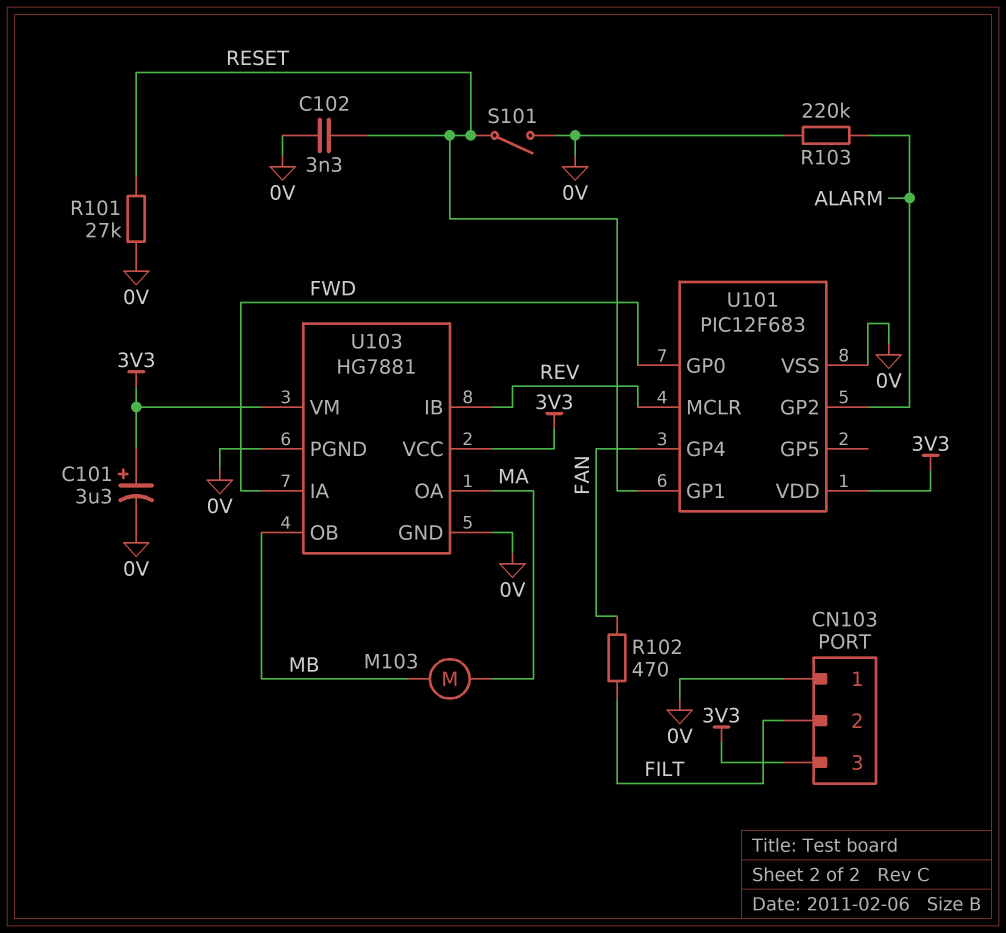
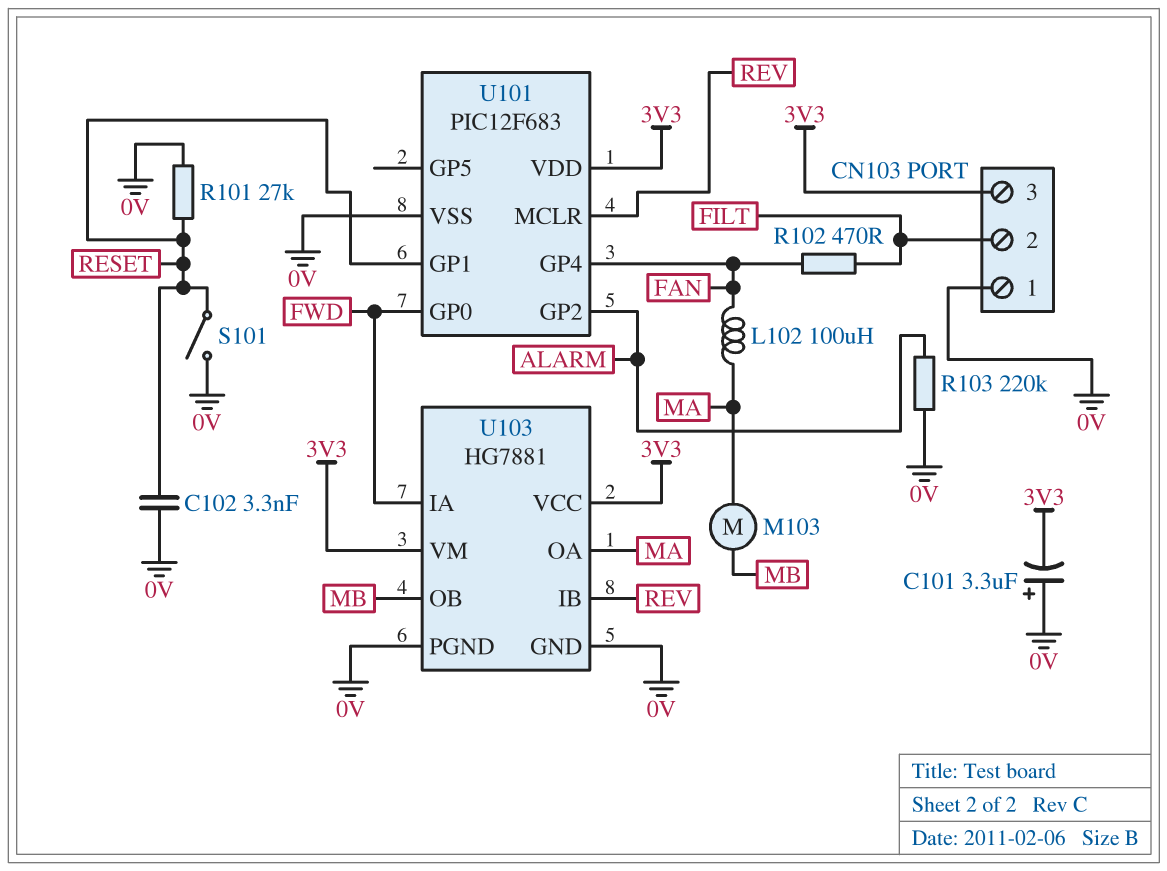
C101: 3.3uF (plus 3V3, minus 0V) -> 3.3uF (plus 0V, minus 3V3)
L102: none -> 100uH (FAN, MA)

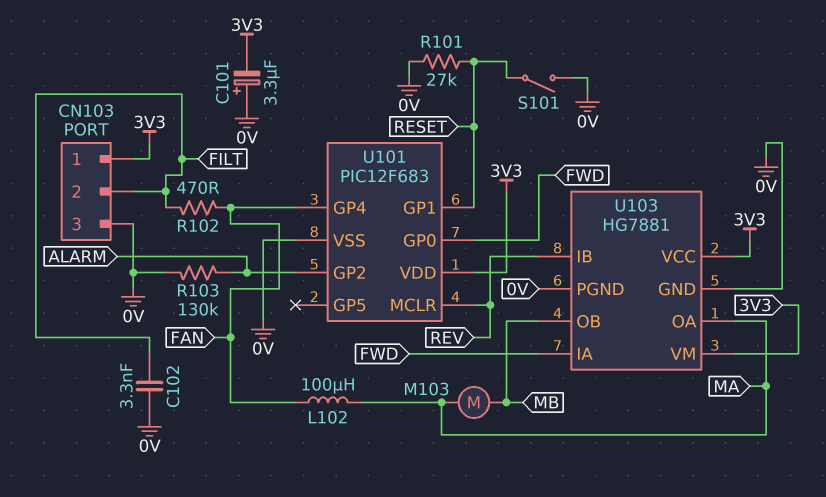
C102: 3.3nF (0V, RESET) -> 3.3nF (0V, FILT)
CN103 pin 1: 0V -> 3V3
CN103 pin 3: 3V3 -> 0V
R103: 220k (0V, ALARM) -> 130k (0V, ALARM)

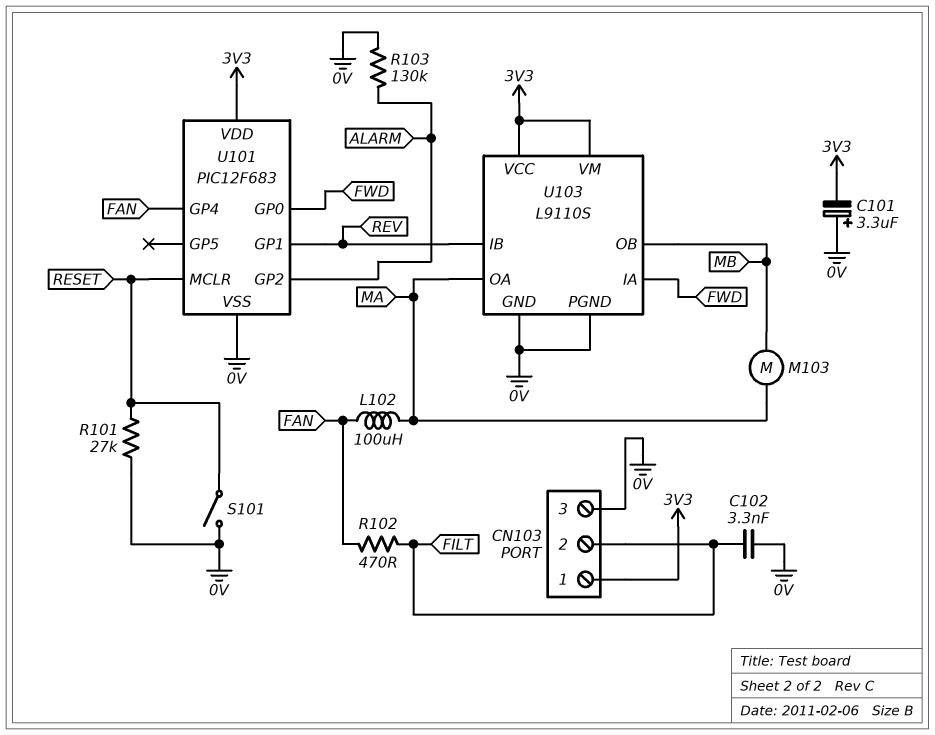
U101 pin GP1: RESET -> REV
U101 pin MCLR: REV -> RESET
U103: HG7881 -> L9110S

